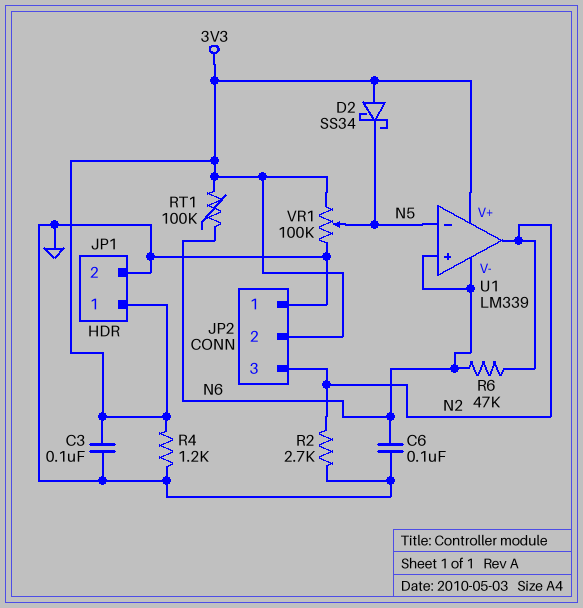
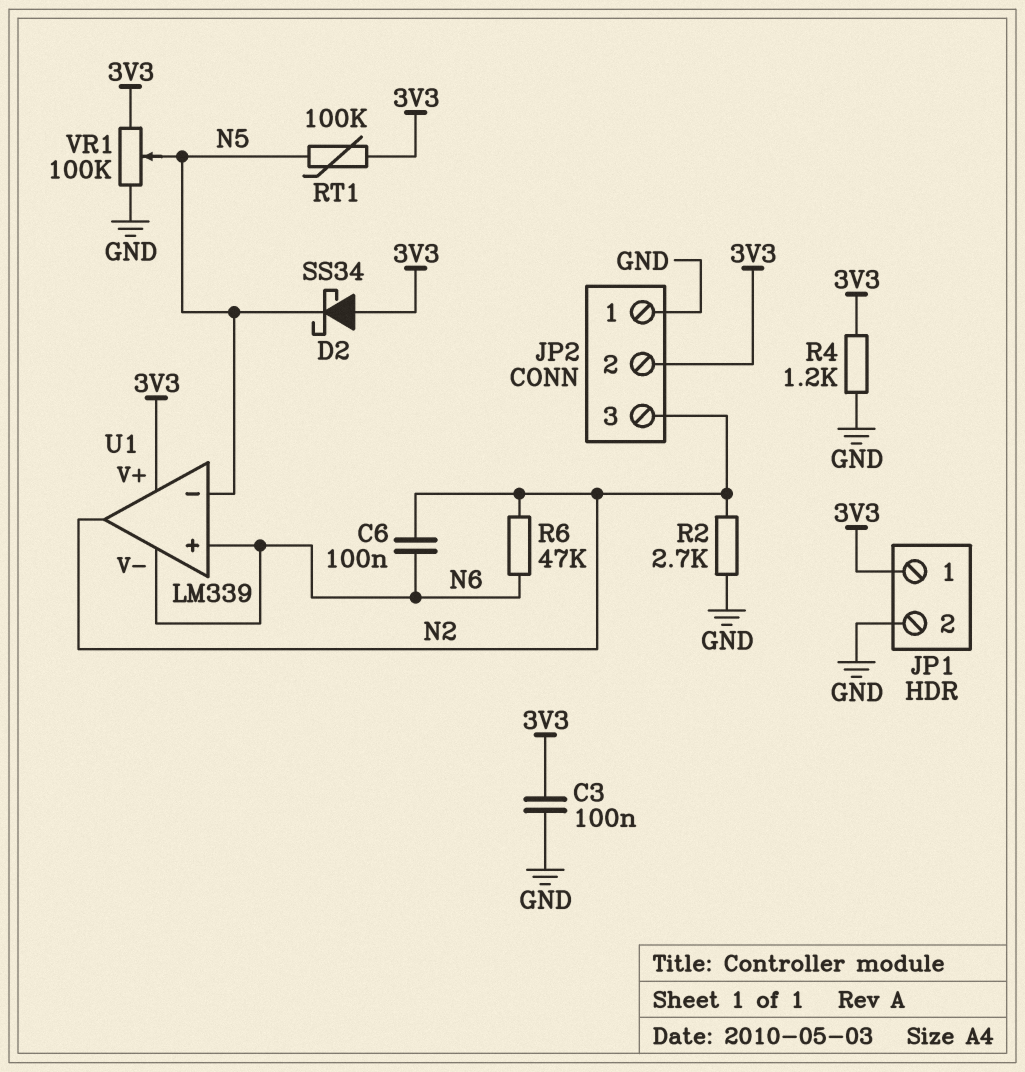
C6: 100nF (GND, N6) -> 100nF (N2, N6)
RT1: 100k (3V3, N6) -> 100k (3V3, N5)

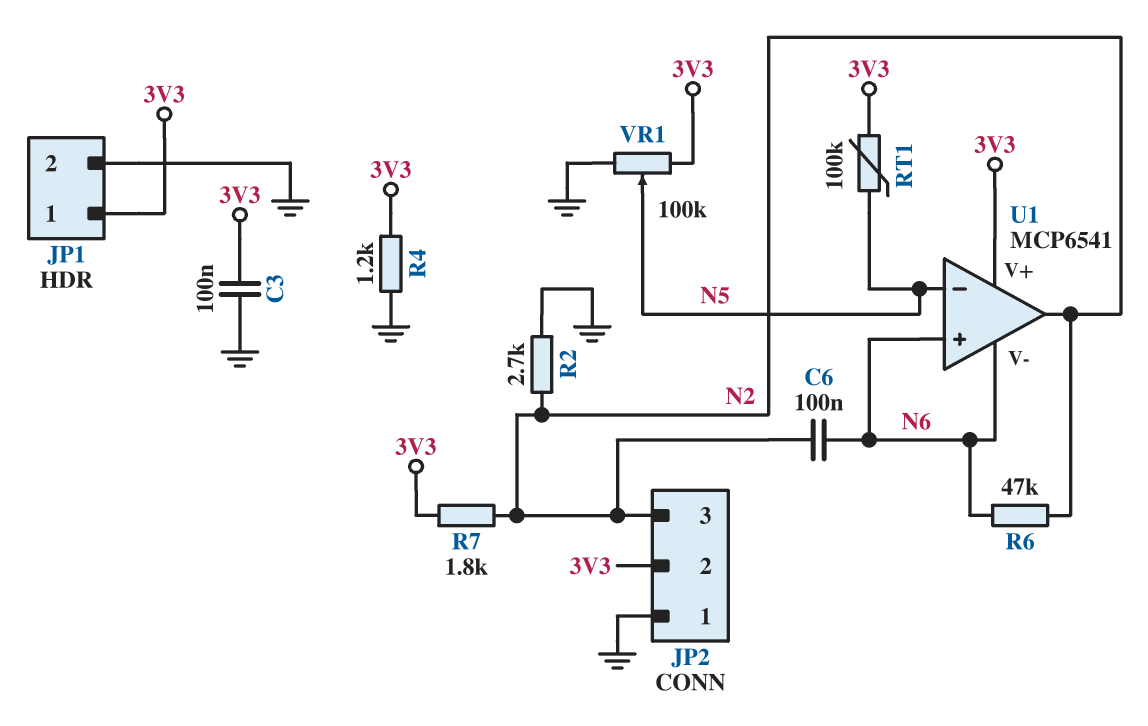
D2: schottky SS34 (A 3V3, K N5) -> none
R7: none -> 1.8k (3V3, N2)
U1: LM339 -> MCP6541

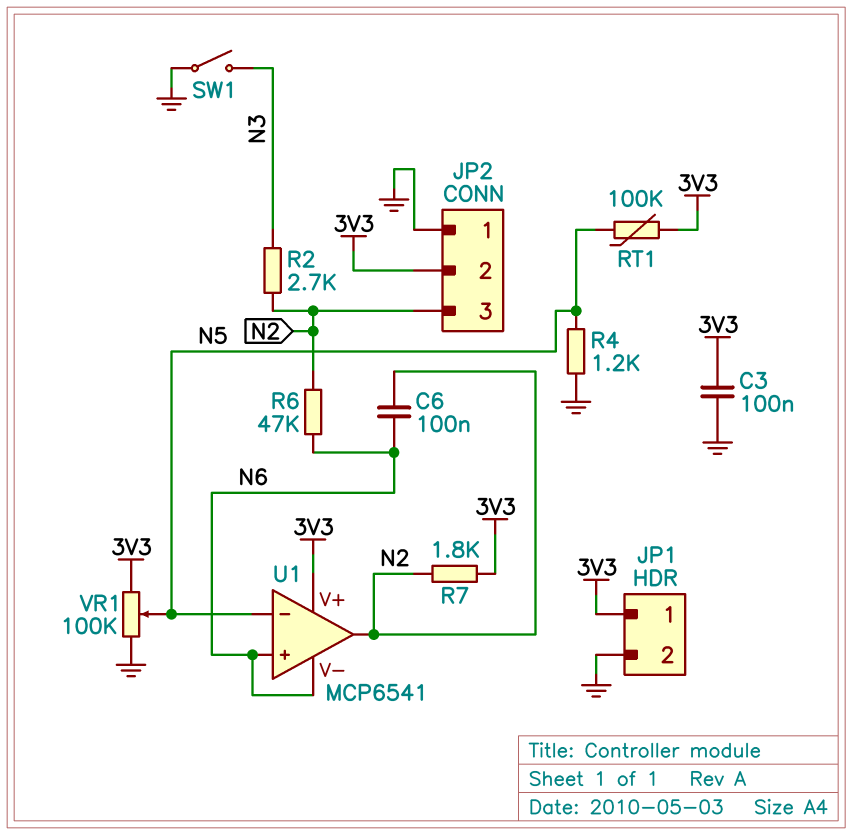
R2: 2.7k (GND, N2) -> 2.7k (N2, N3)
R4: 1.2k (3V3, GND) -> 1.2k (GND, N5)
SW1: none -> switch (GND, N3)

